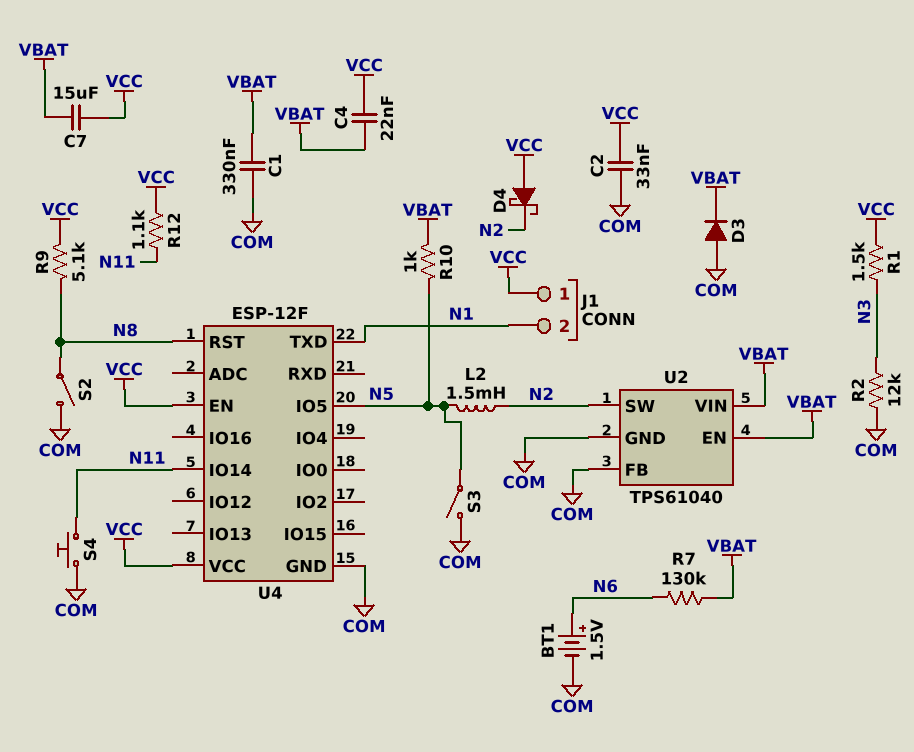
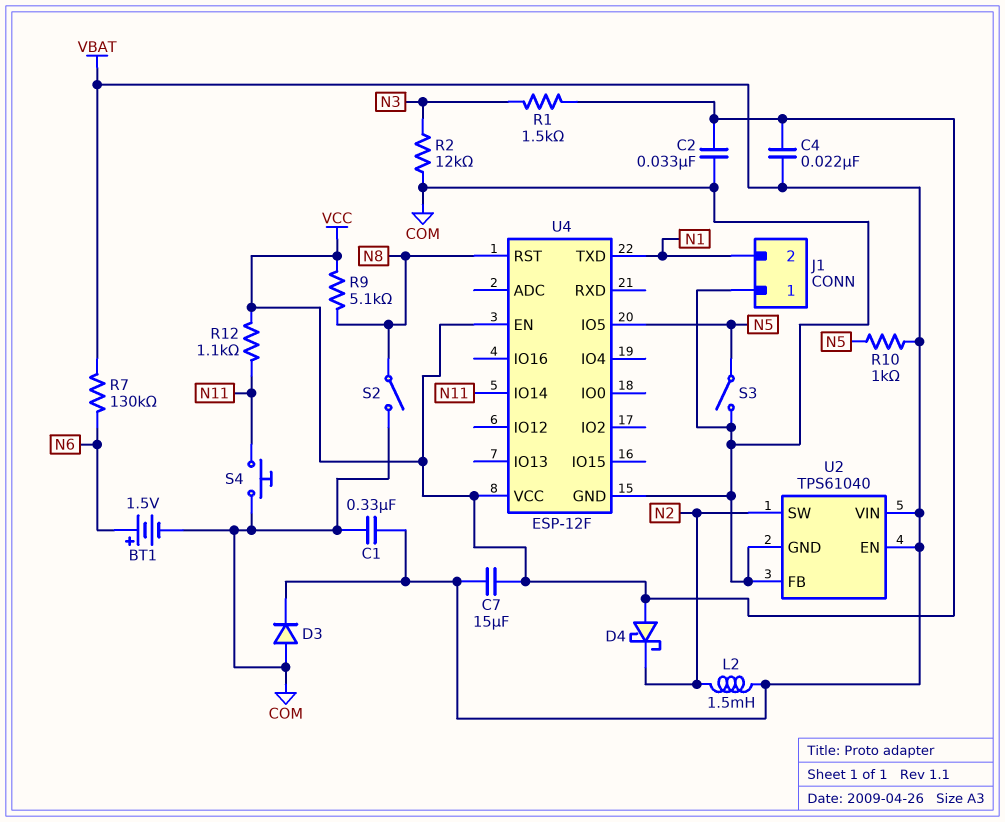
J1 pin 1: VCC -> COM
L2: 1.5mH (N2, N5) -> 1.5mH (N2, VBAT)

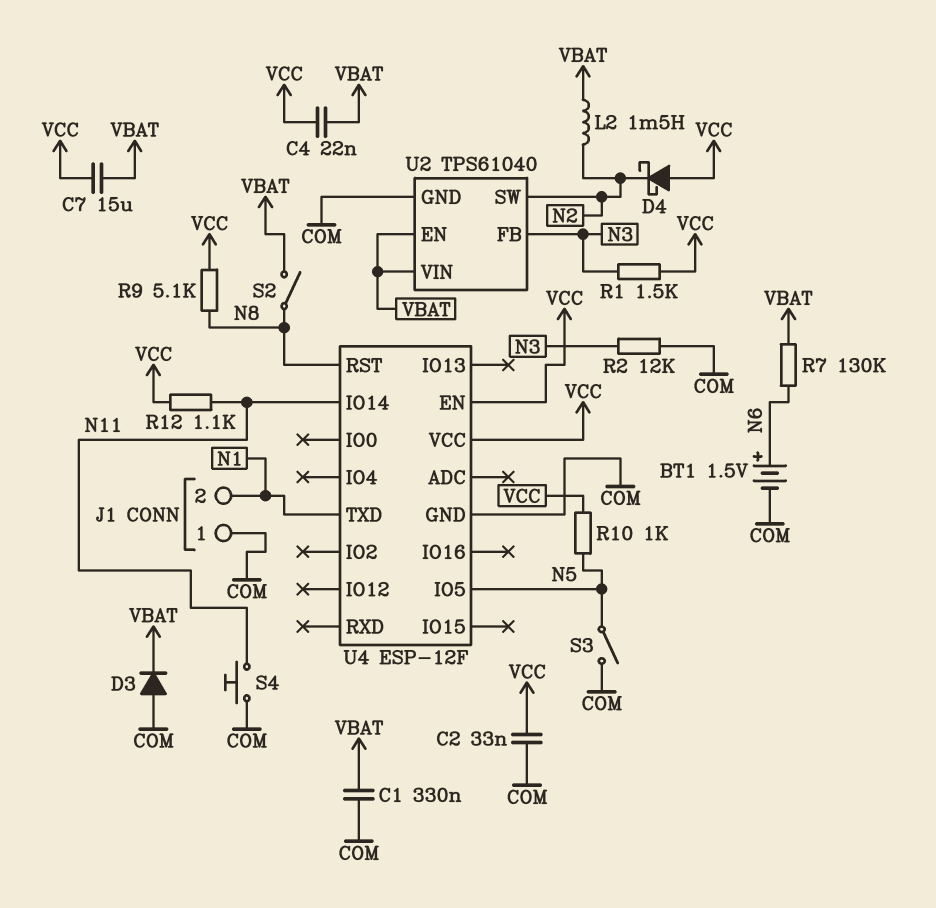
R10: 1k (N5, VBAT) -> 1k (N5, VCC)
S2: switch (COM, N8) -> switch (N8, VBAT)
U2 pin FB: COM -> N3

